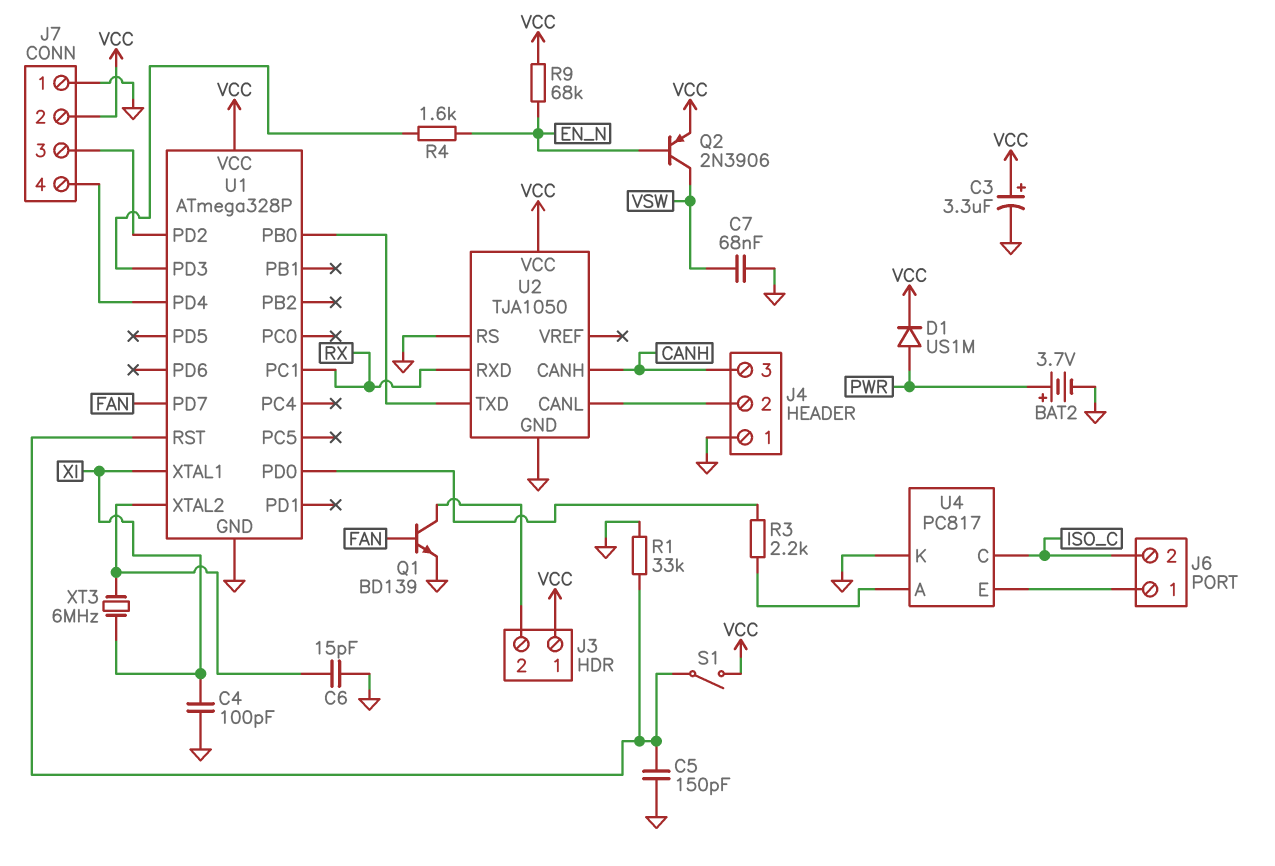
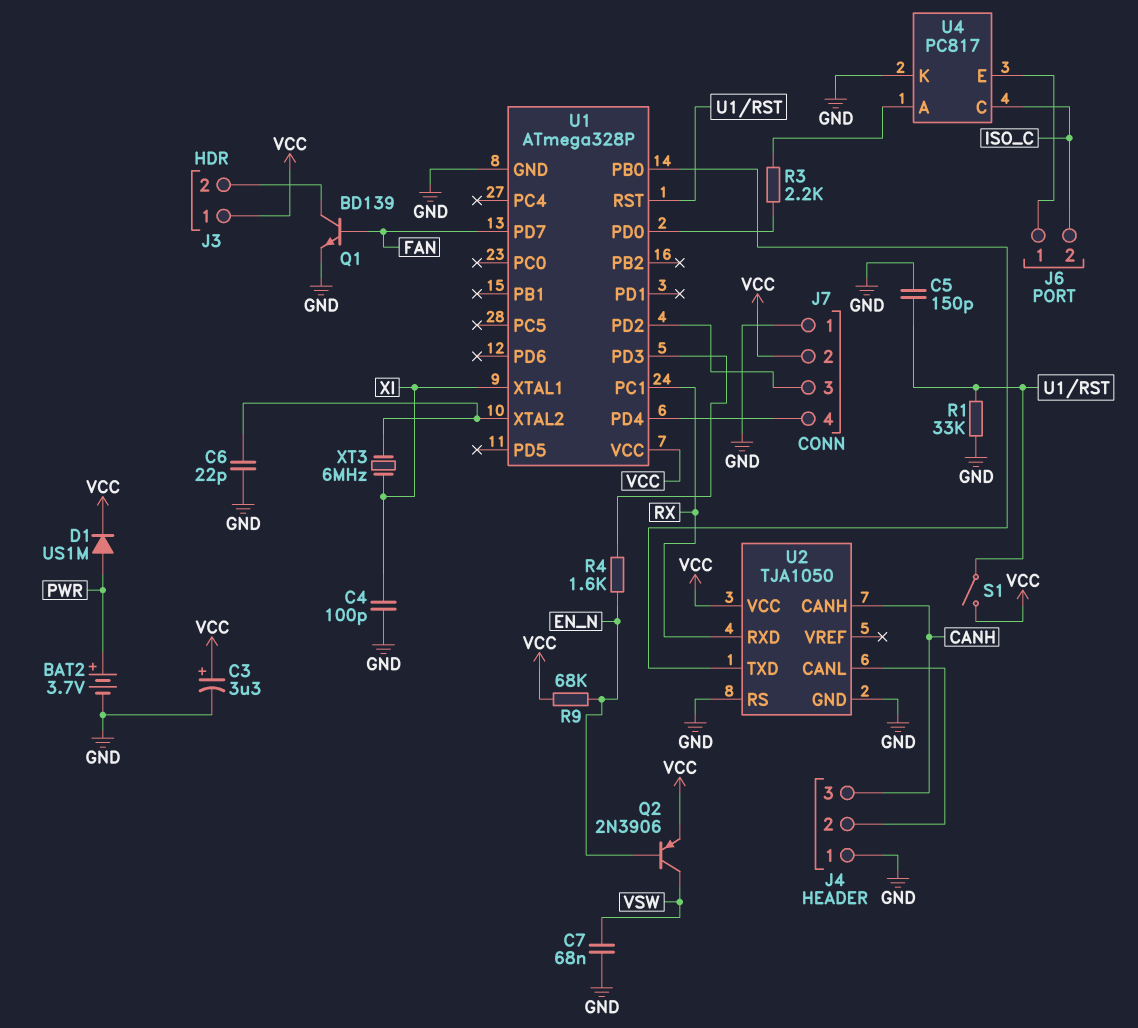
C6: 15pF (GND, U1/XTAL2) -> 22pF (GND, U1/XTAL2)

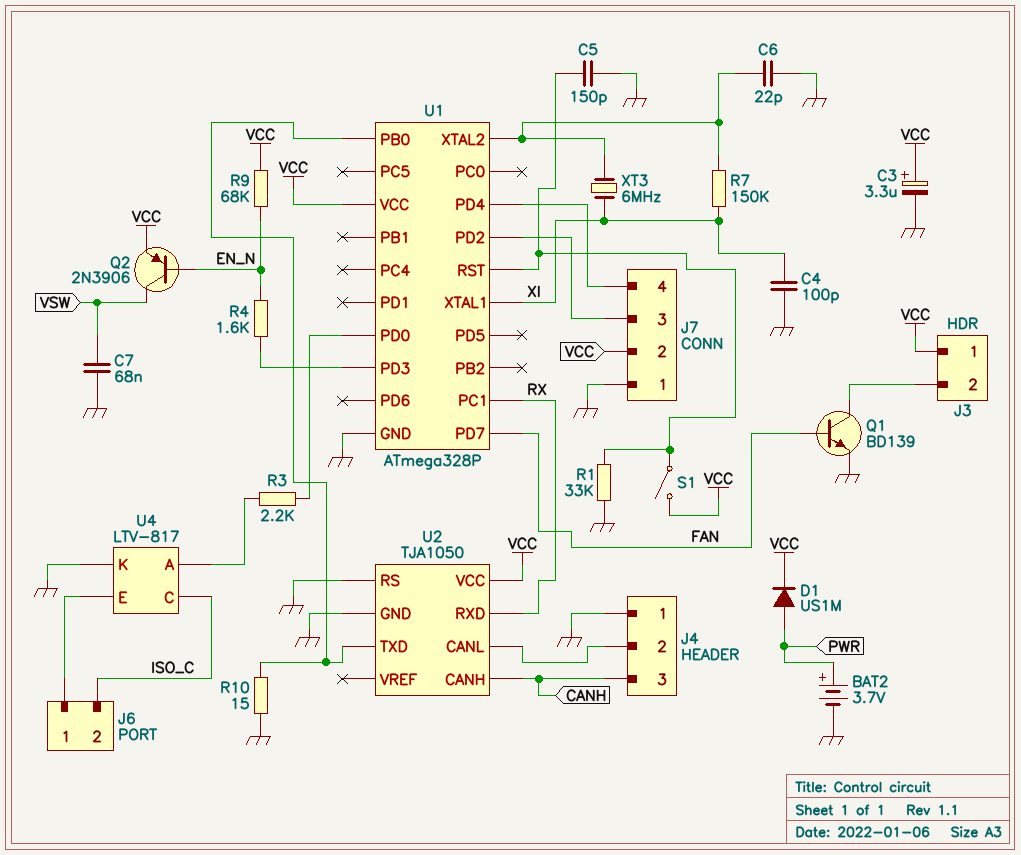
R7: none -> 150k (U1/XTAL2, XI)
R10: none -> 15 (GND, U1/PB0)
U4: PC817 -> LTV-817

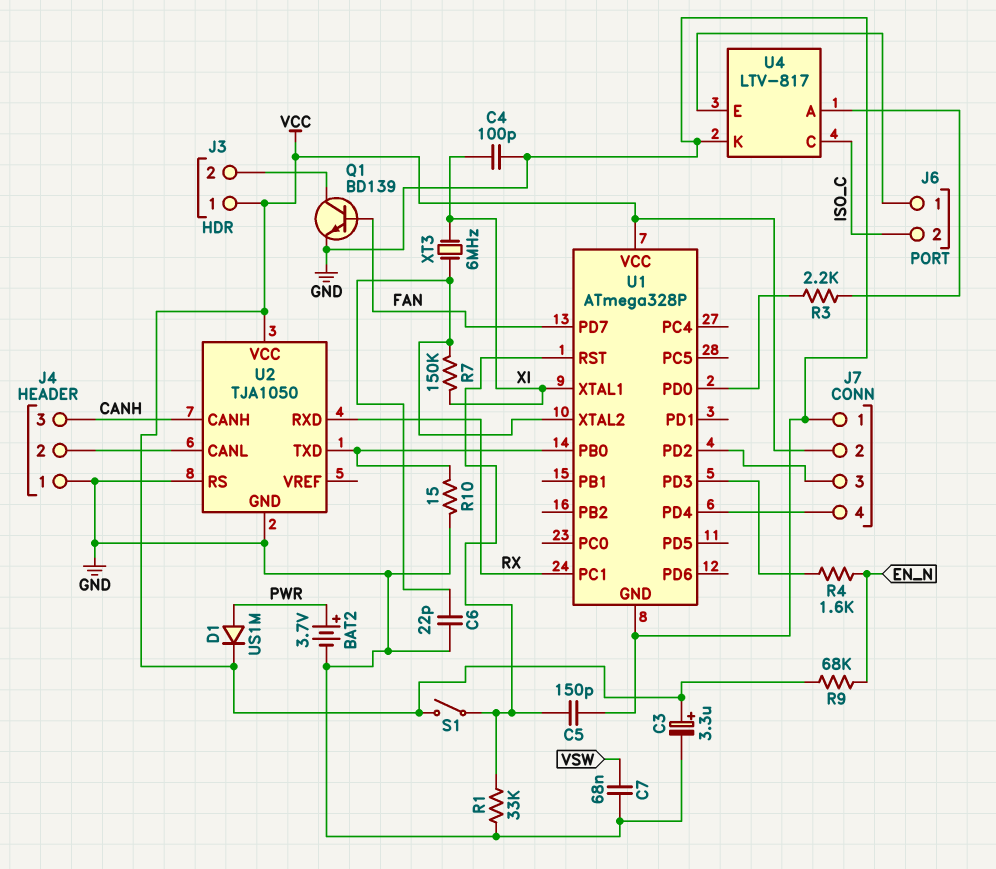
Q2: PNP 2N3906 (B EN_N, C VSW, E VCC) -> none

